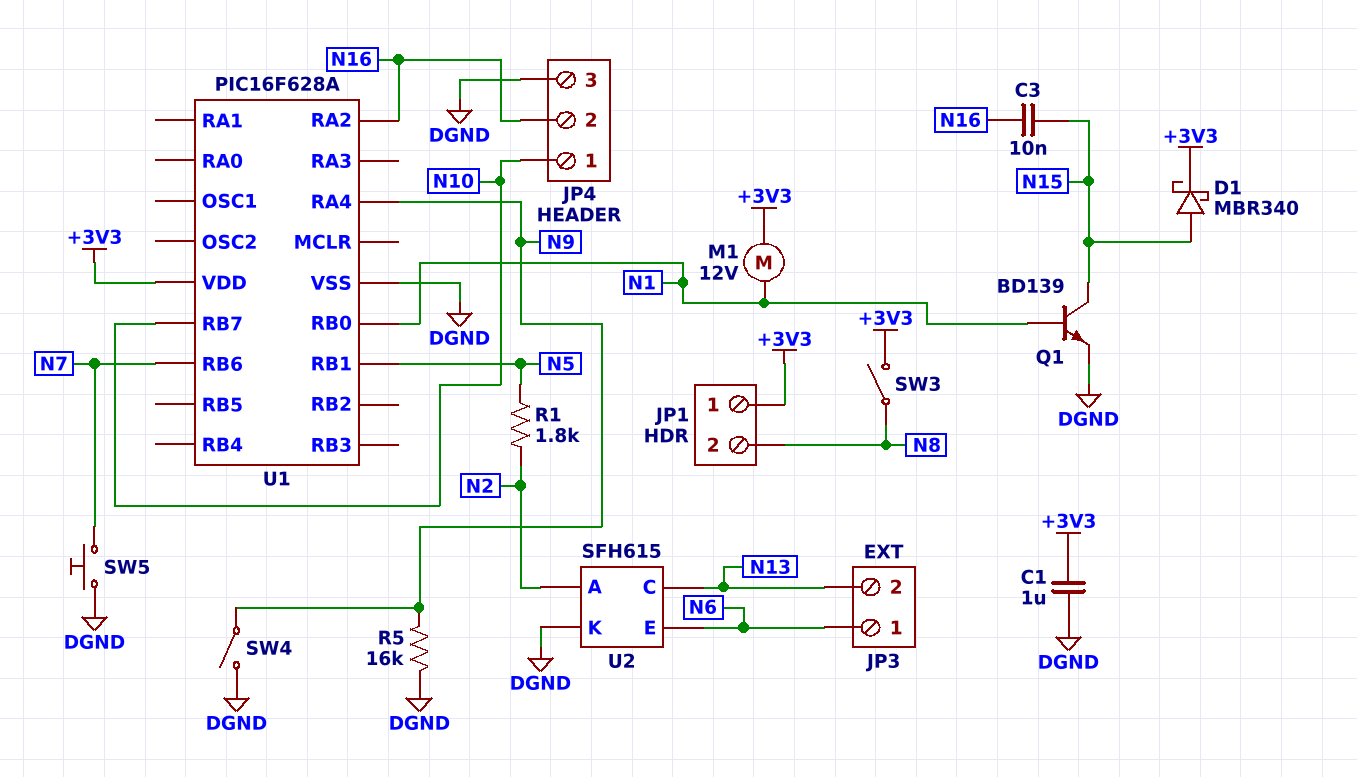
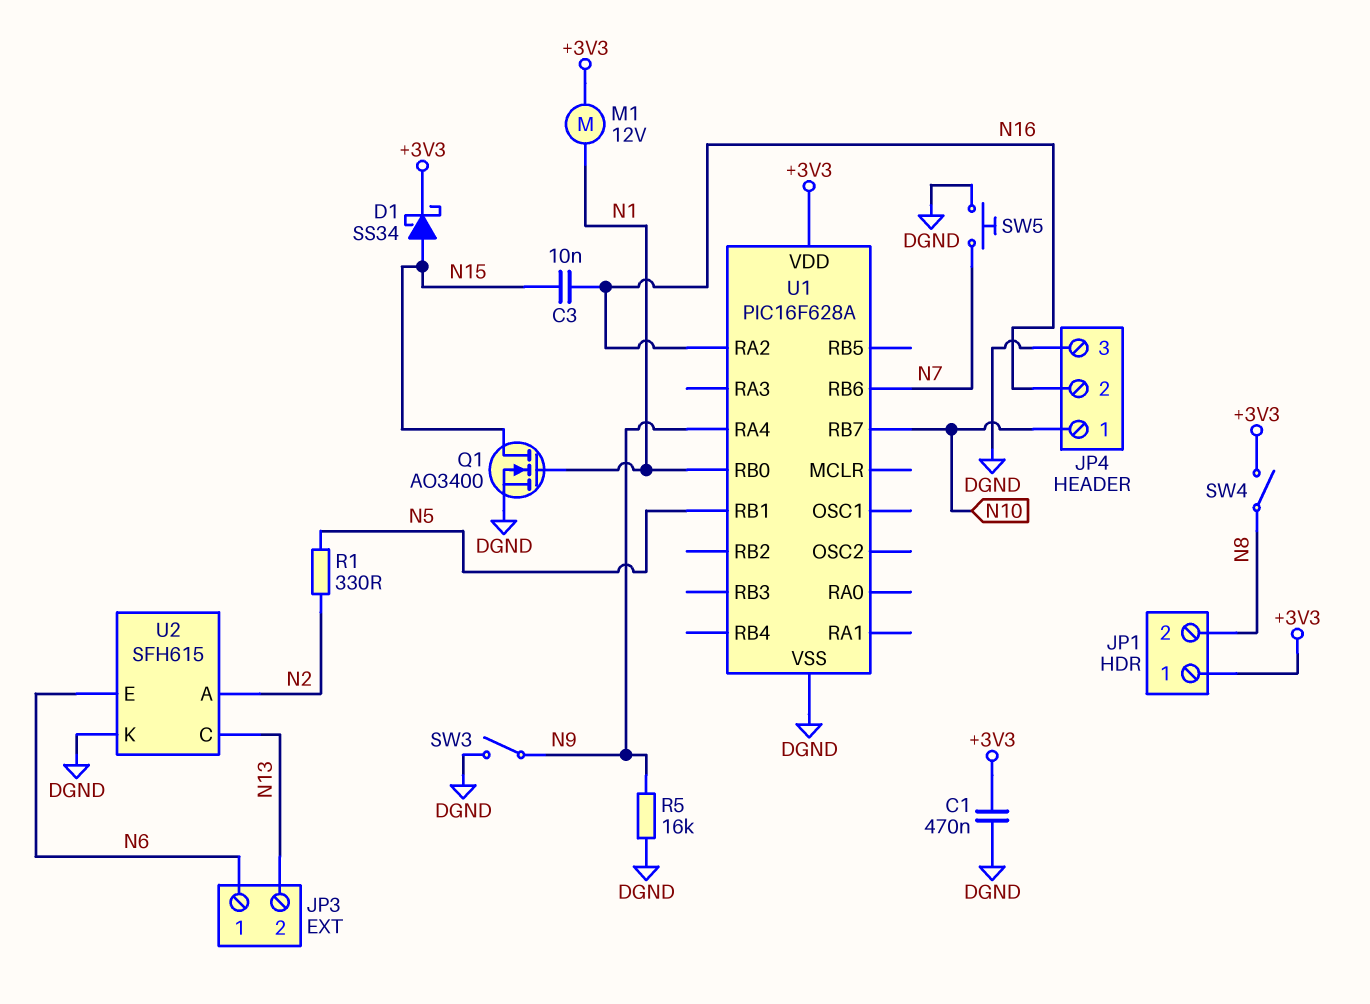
C1: 1uF (+3V3, DGND) -> 470nF (+3V3, DGND)
D1: schottky MBR340 (A N15, K +3V3) -> schottky SS34 (A N15, K +3V3)
Q1: NPN BD139 (B N1, C N15, E DGND) -> NMOS AO3400 (G N1, D N15, S DGND)
R1: 1.8k (N2, N5) -> 330 (N2, N5)
SW3: switch (+3V3, N8) -> switch (DGND, N9)
SW4: switch (DGND, N9) -> switch (+3V3, N8)

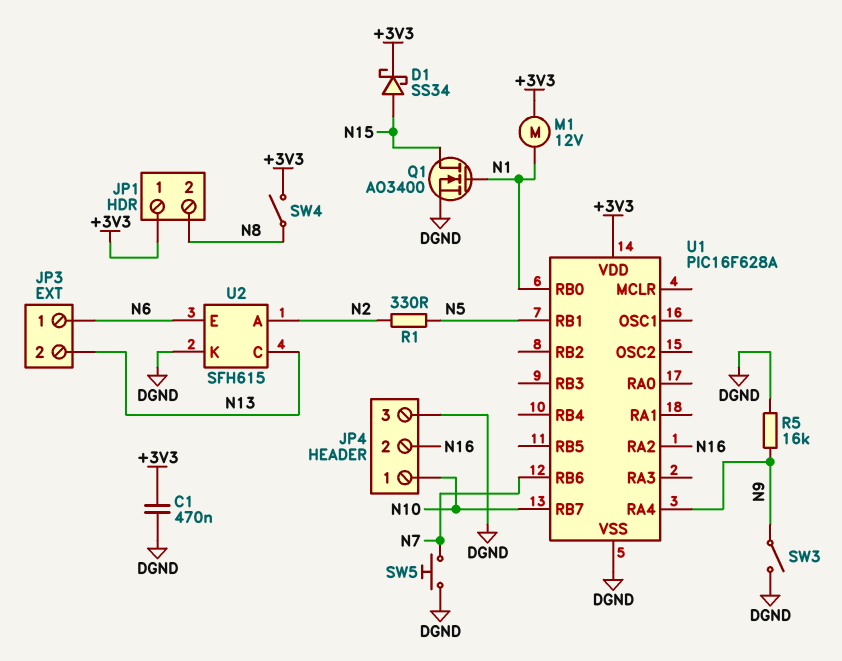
C3: 10nF (N15, N16) -> none

